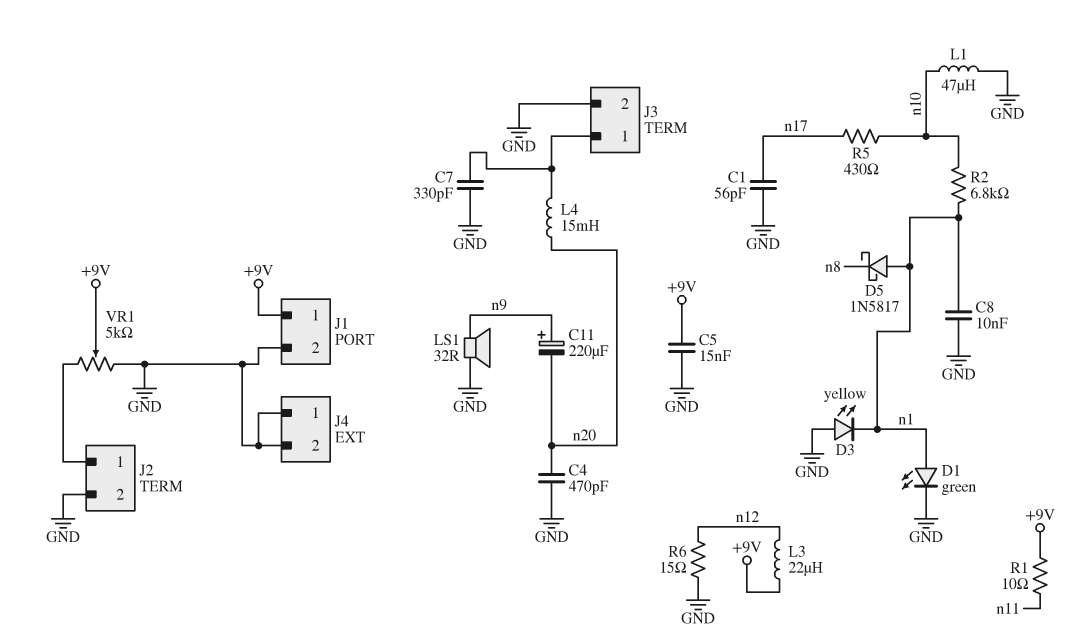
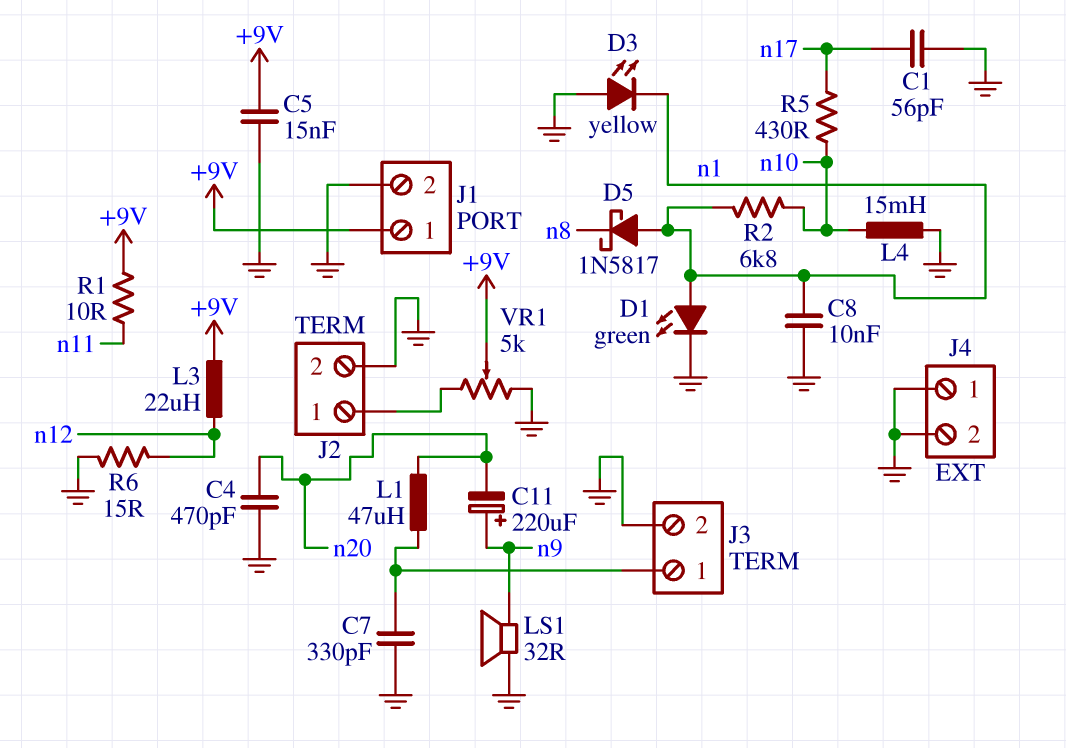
L1: 47uH (GND, n10) -> 47uH (J3/1, n20)
L4: 15mH (J3/1, n20) -> 15mH (GND, n10)

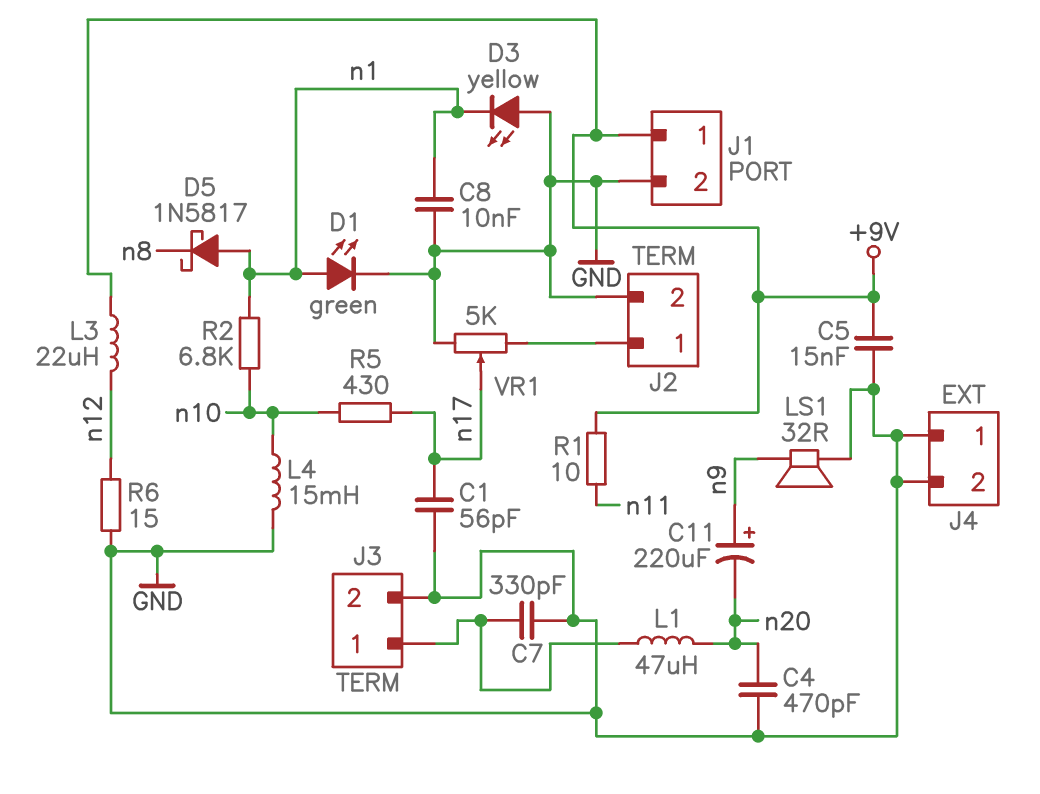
VR1: 5k (GND, J2/1, wiper +9V) -> 5k (GND, J2/1, wiper n17)

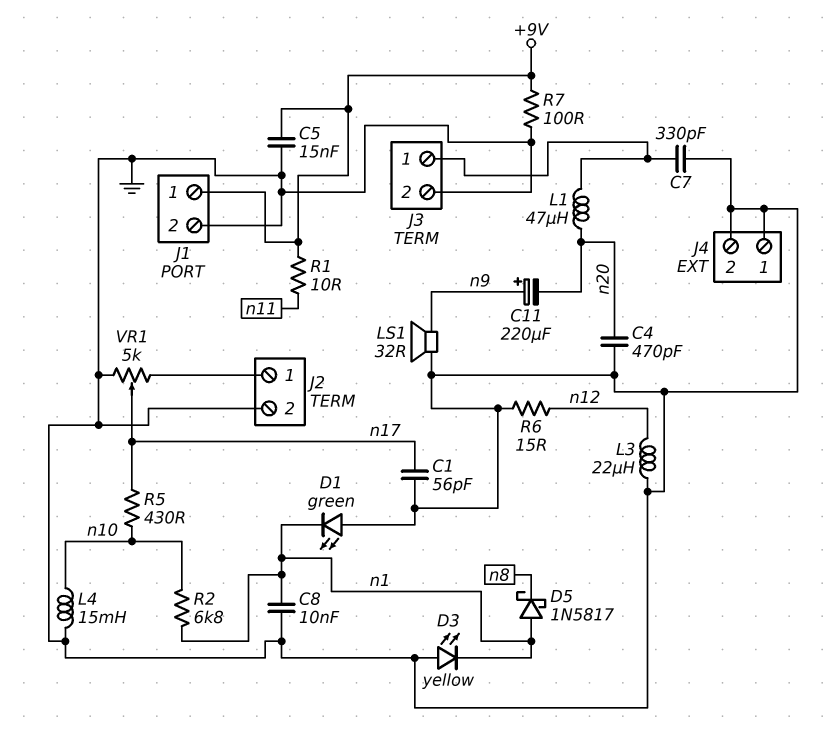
D1: LED green (A n1, K GND) -> LED green (A GND, K n1)
L3: 22uH (+9V, n12) -> 22uH (GND, n12)
R7: none -> 100 (+9V, GND)

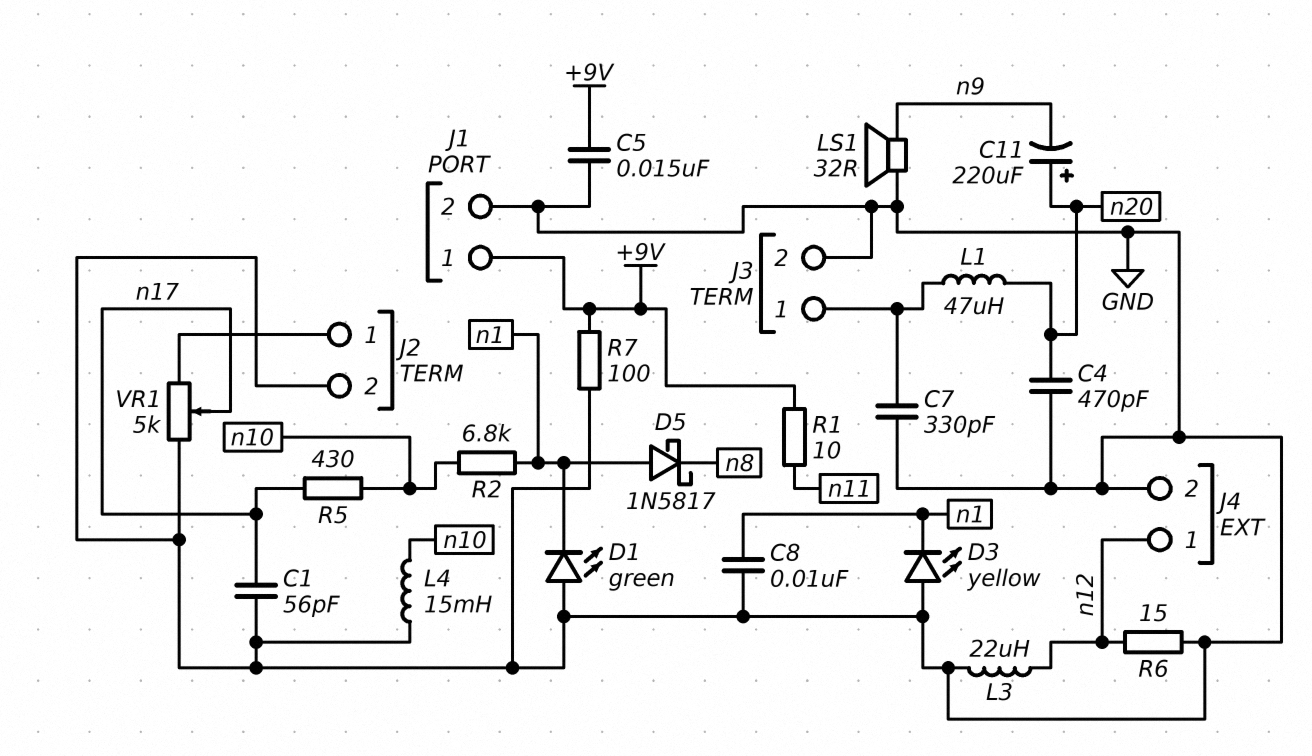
C11: 220uF (plus n9, minus n20) -> 220uF (plus n20, minus n9)
J4 pin 1: GND -> n12

